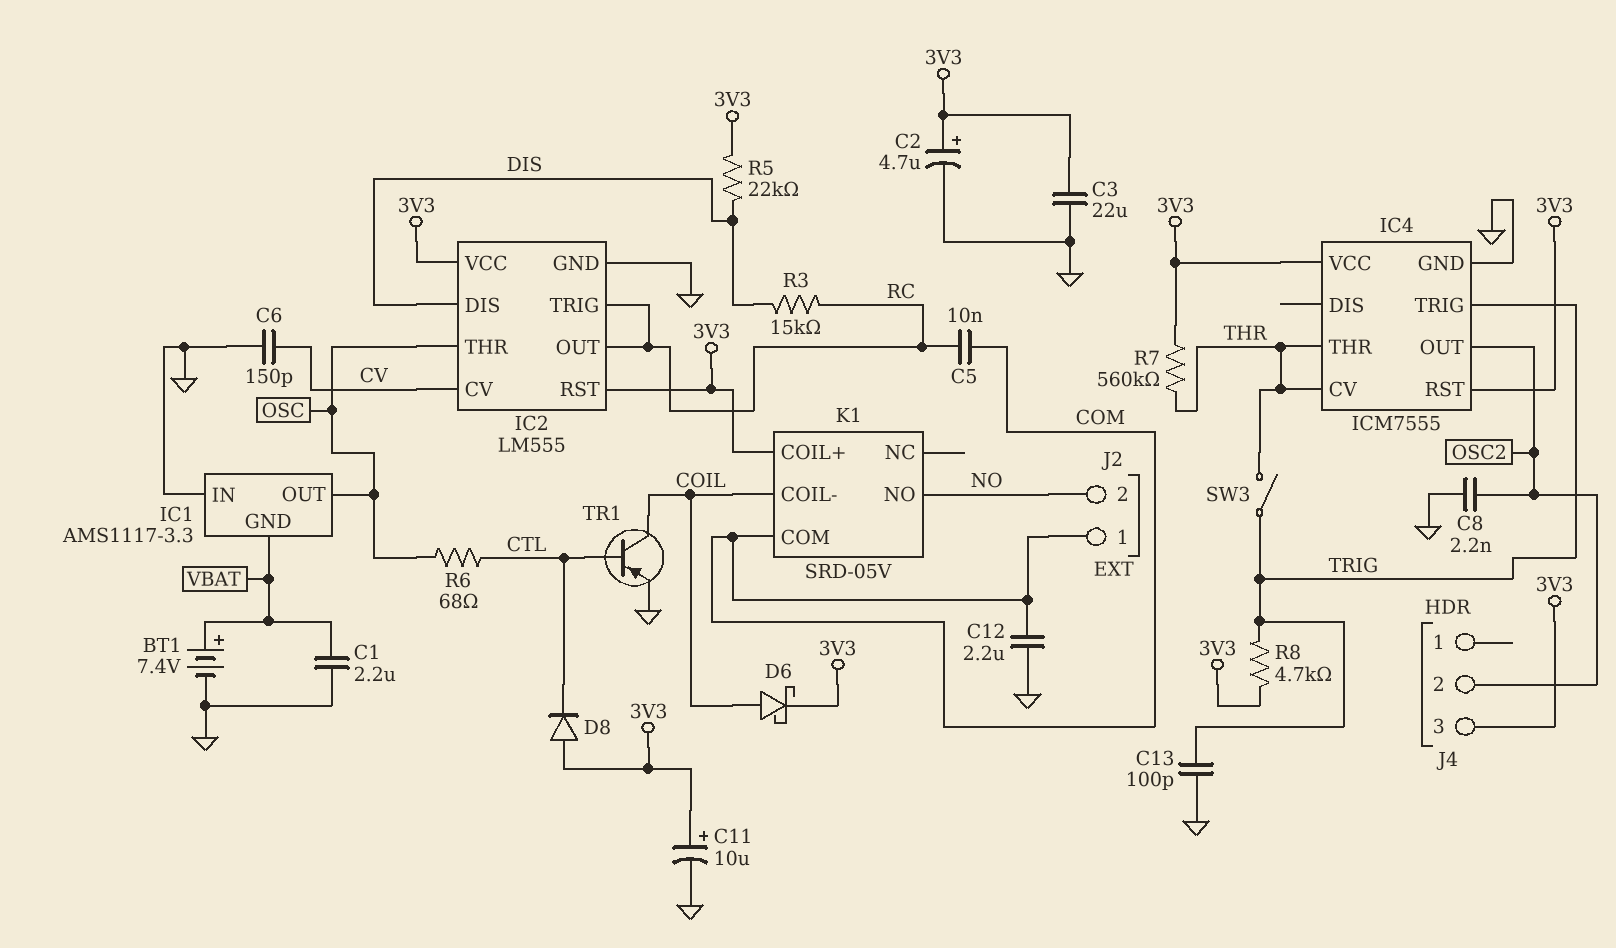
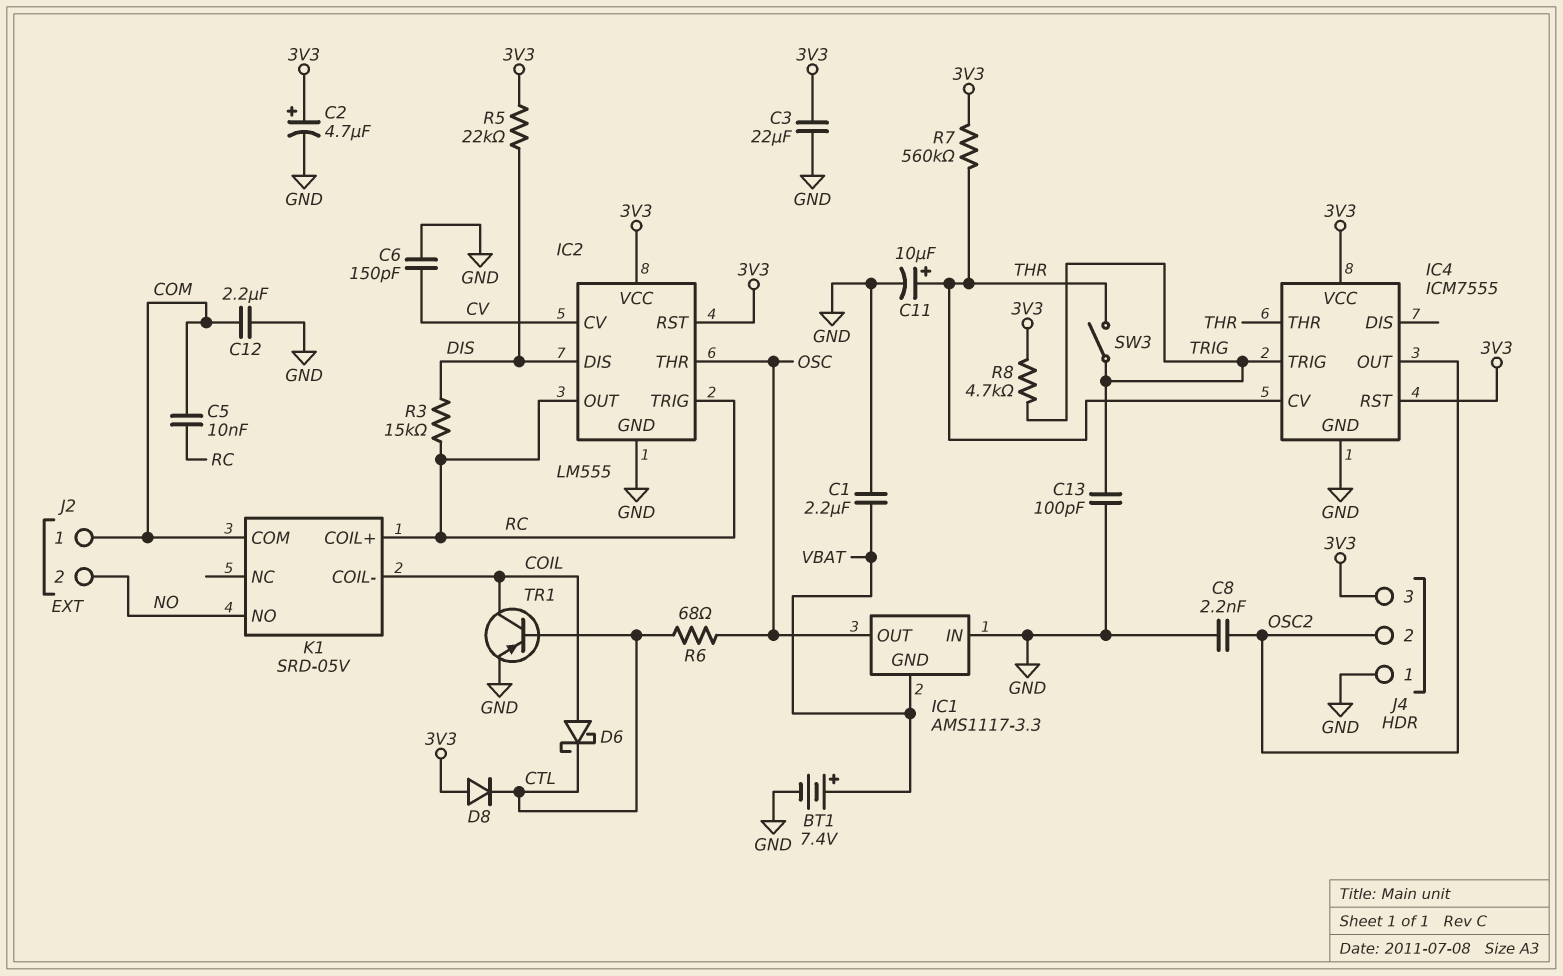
C11: 10uF (plus 3V3, minus GND) -> 10uF (plus THR, minus GND)
D6: schottky (A COIL, K 3V3) -> schottky (A COIL, K CTL)
J4 pin 1: none -> GND
K1 pin COIL+: 3V3 -> RC

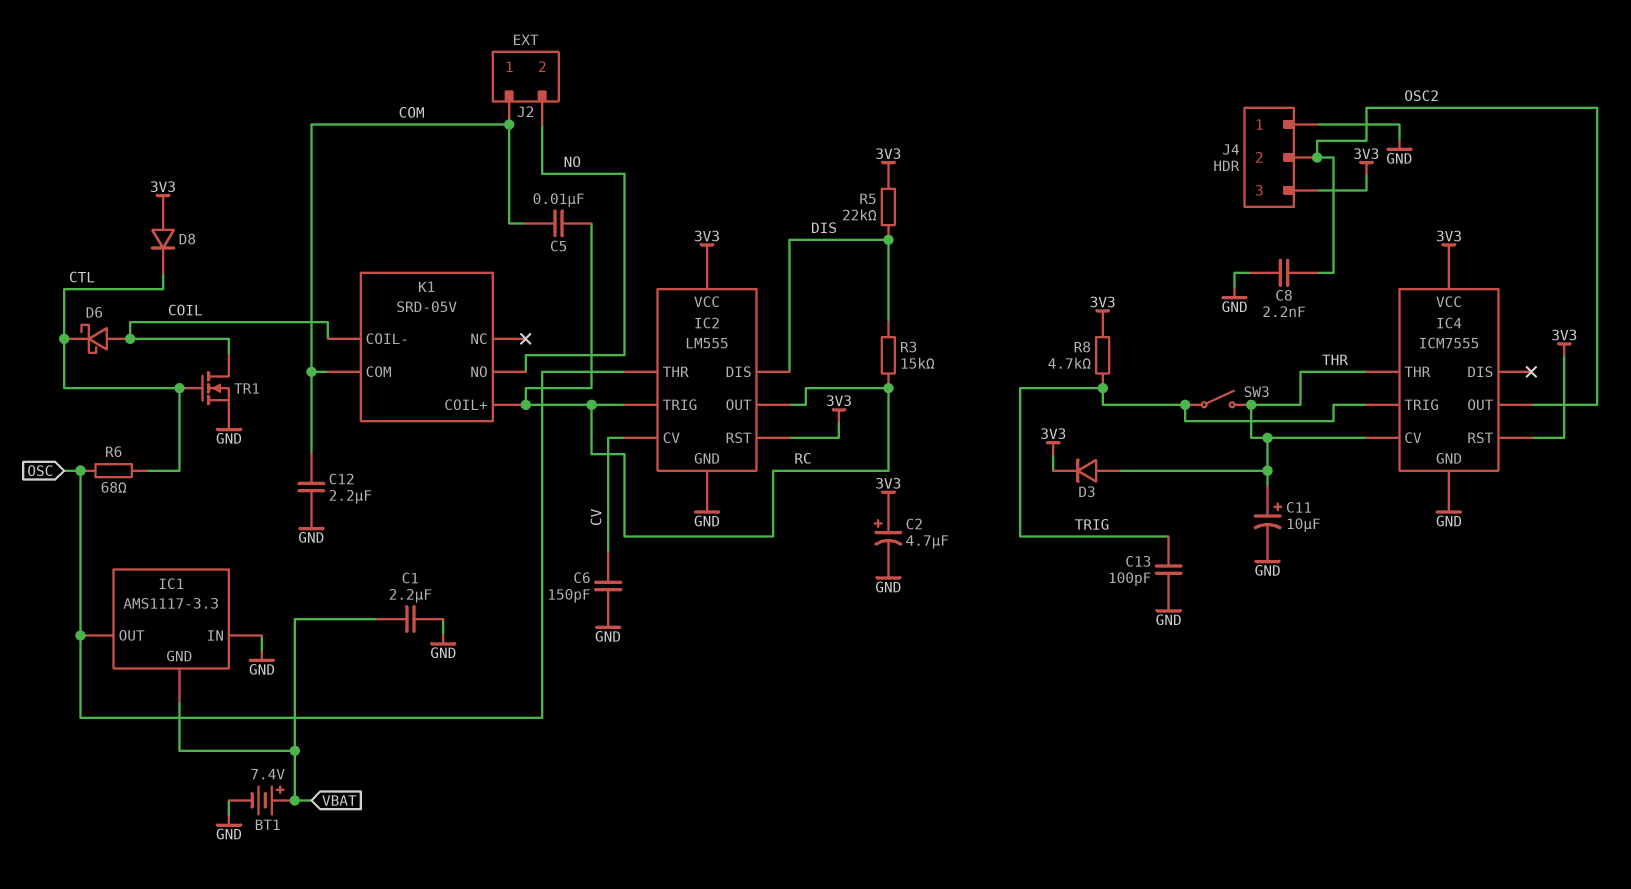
C3: 22uF (3V3, GND) -> none
D3: none -> diode (A THR, K 3V3)
R7: 560k (3V3, THR) -> none
TR1: PNP (B CTL, C COIL, E GND) -> NMOS (G CTL, D COIL, S GND)

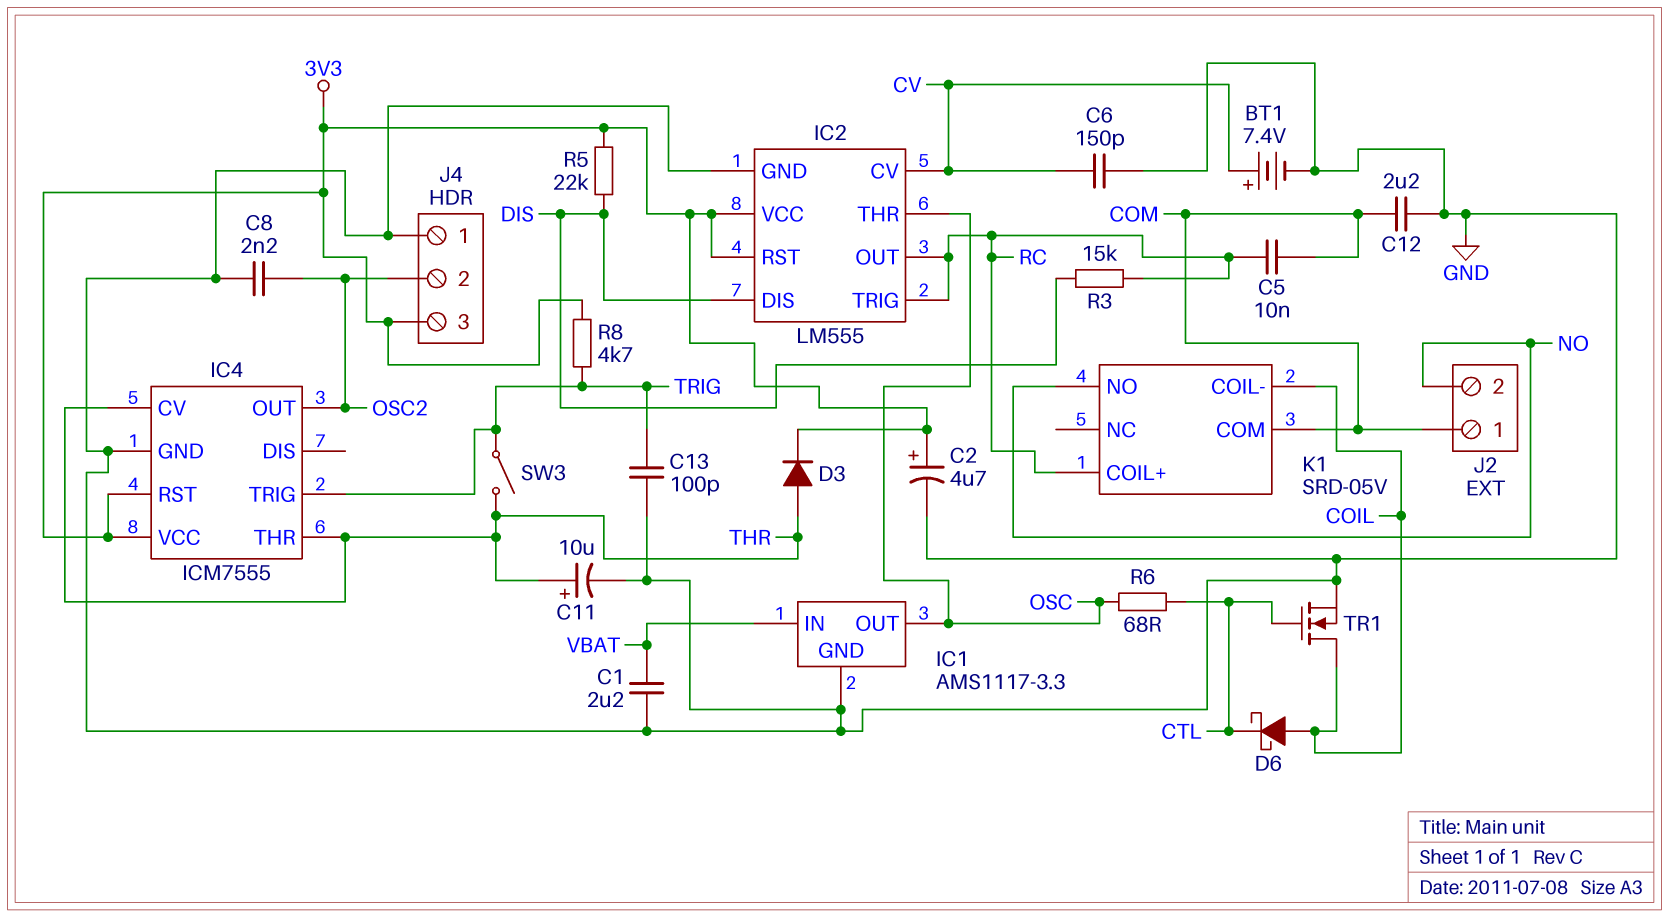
BT1: 7.4V (plus VBAT, minus GND) -> 7.4V (plus CV, minus GND)
D8: diode (A 3V3, K CTL) -> none
IC1 pin GND: VBAT -> GND
IC1 pin IN: GND -> VBAT

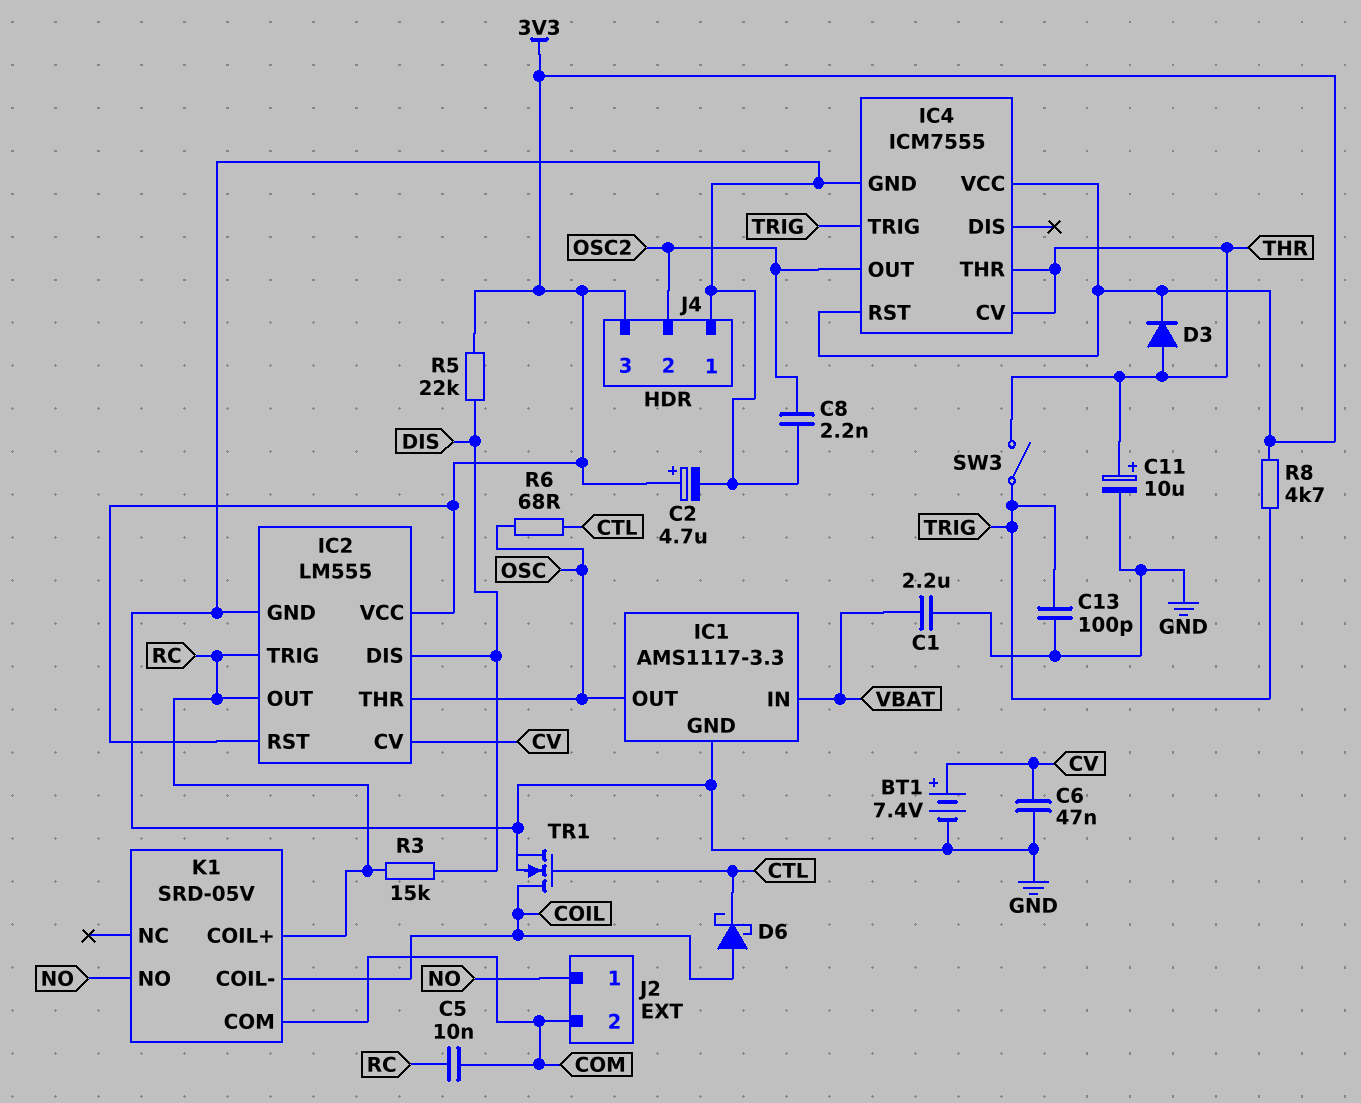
C6: 150pF (CV, GND) -> 47nF (CV, GND)
C12: 2.2uF (COM, GND) -> none
J2 pin 1: COM -> NO
J2 pin 2: NO -> COM

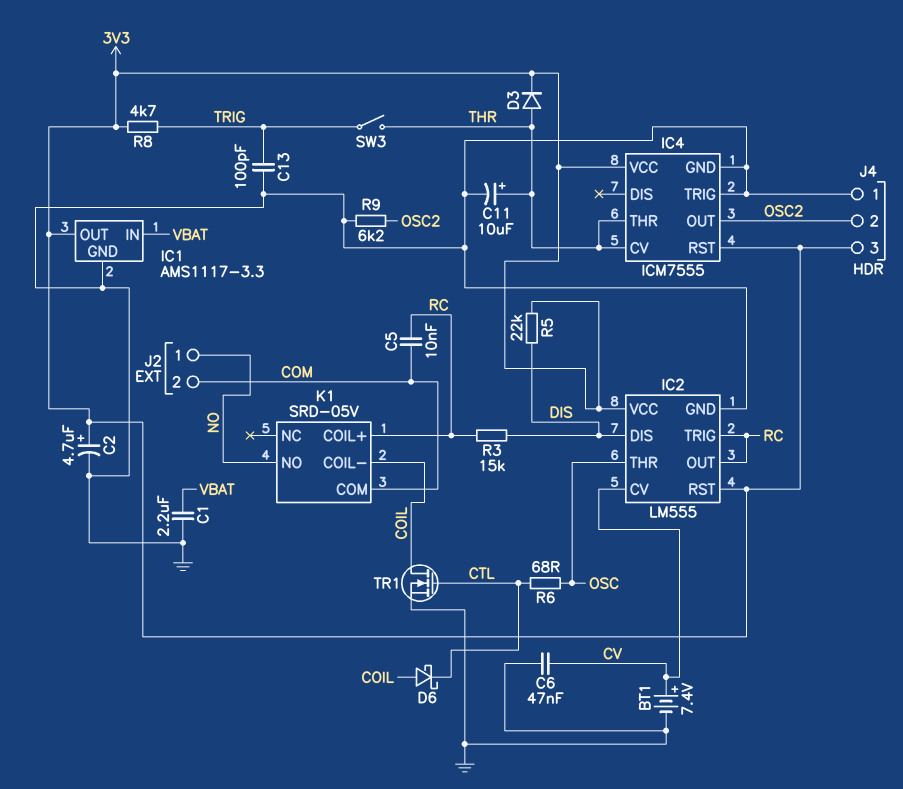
C8: 2.2nF (GND, OSC2) -> none
IC1 pin OUT: OSC -> 3V3
IC4 pin TRIG: TRIG -> GND
R9: none -> 6.2k (GND, OSC2)

